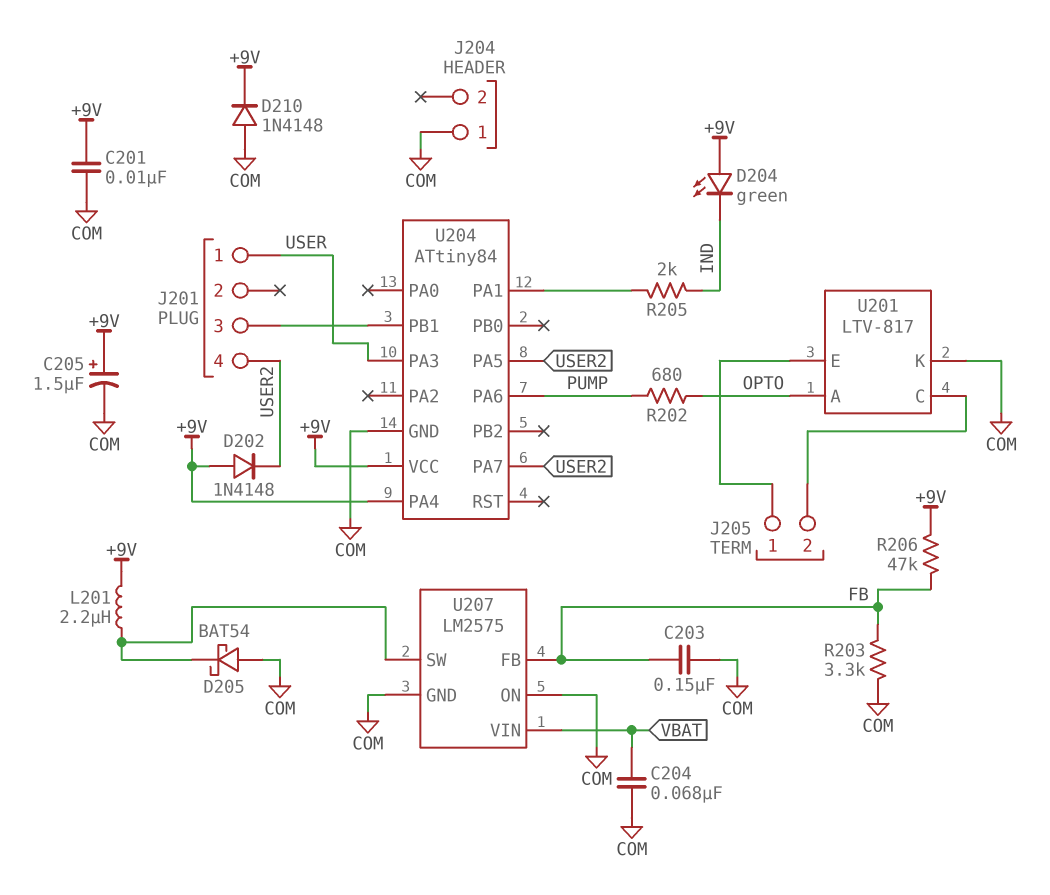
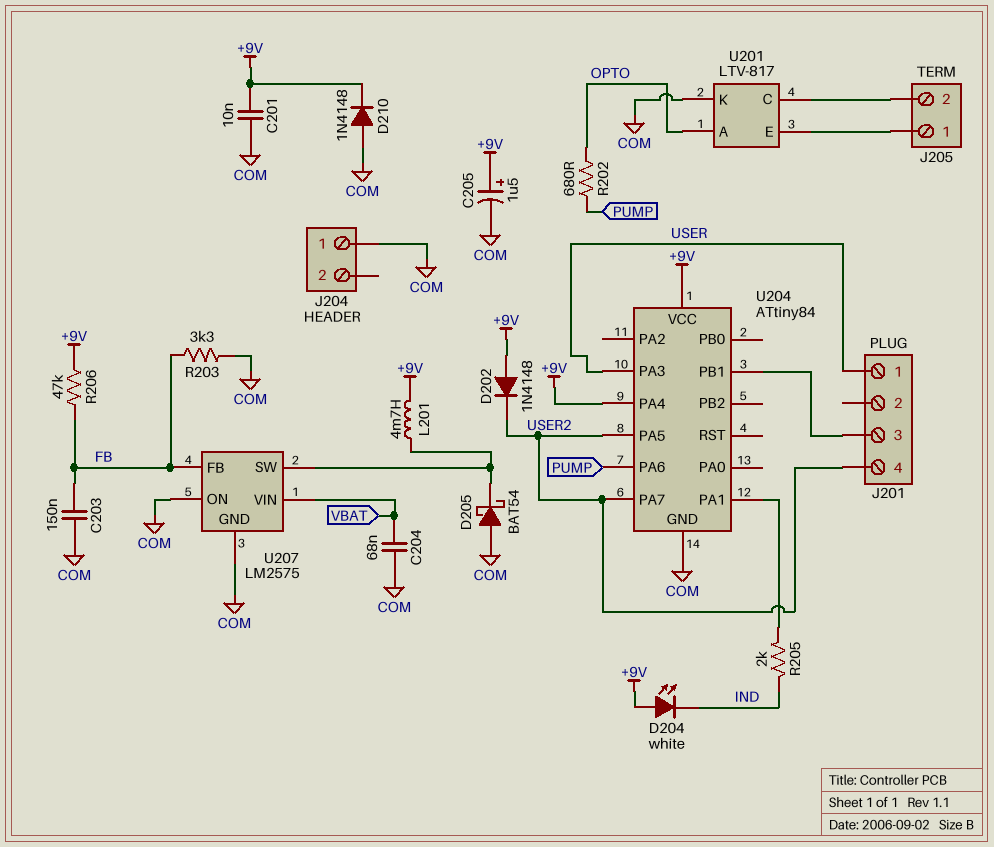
D204: LED green (A +9V, K IND) -> LED white (A +9V, K IND)
L201: 2.2uH (+9V, U207/SW) -> 4.7mH (+9V, U207/SW)

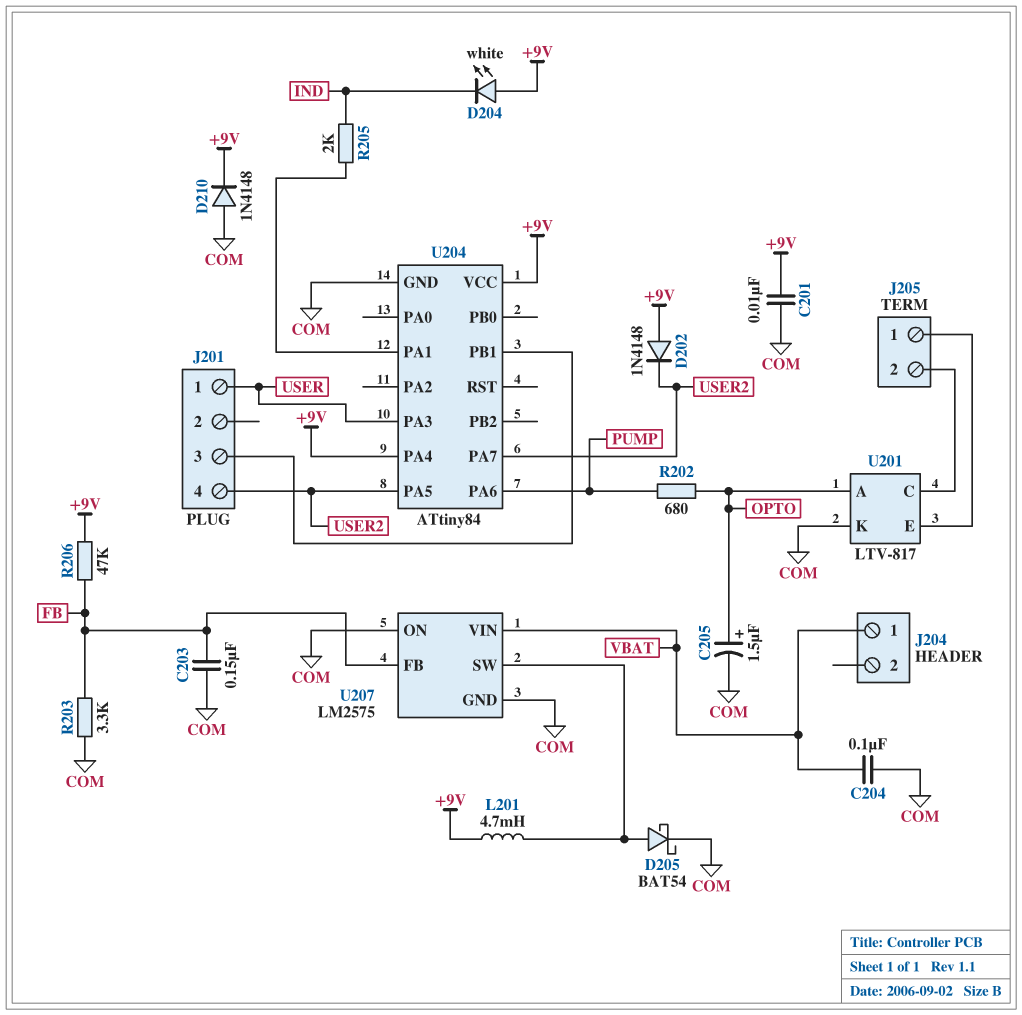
C204: 68nF (COM, VBAT) -> 100nF (COM, VBAT)
C205: 1.5uF (plus +9V, minus COM) -> 1.5uF (plus OPTO, minus COM)
D205: schottky BAT54 (A COM, K U207/SW) -> schottky BAT54 (A U207/SW, K COM)
J204 pin 1: COM -> VBAT

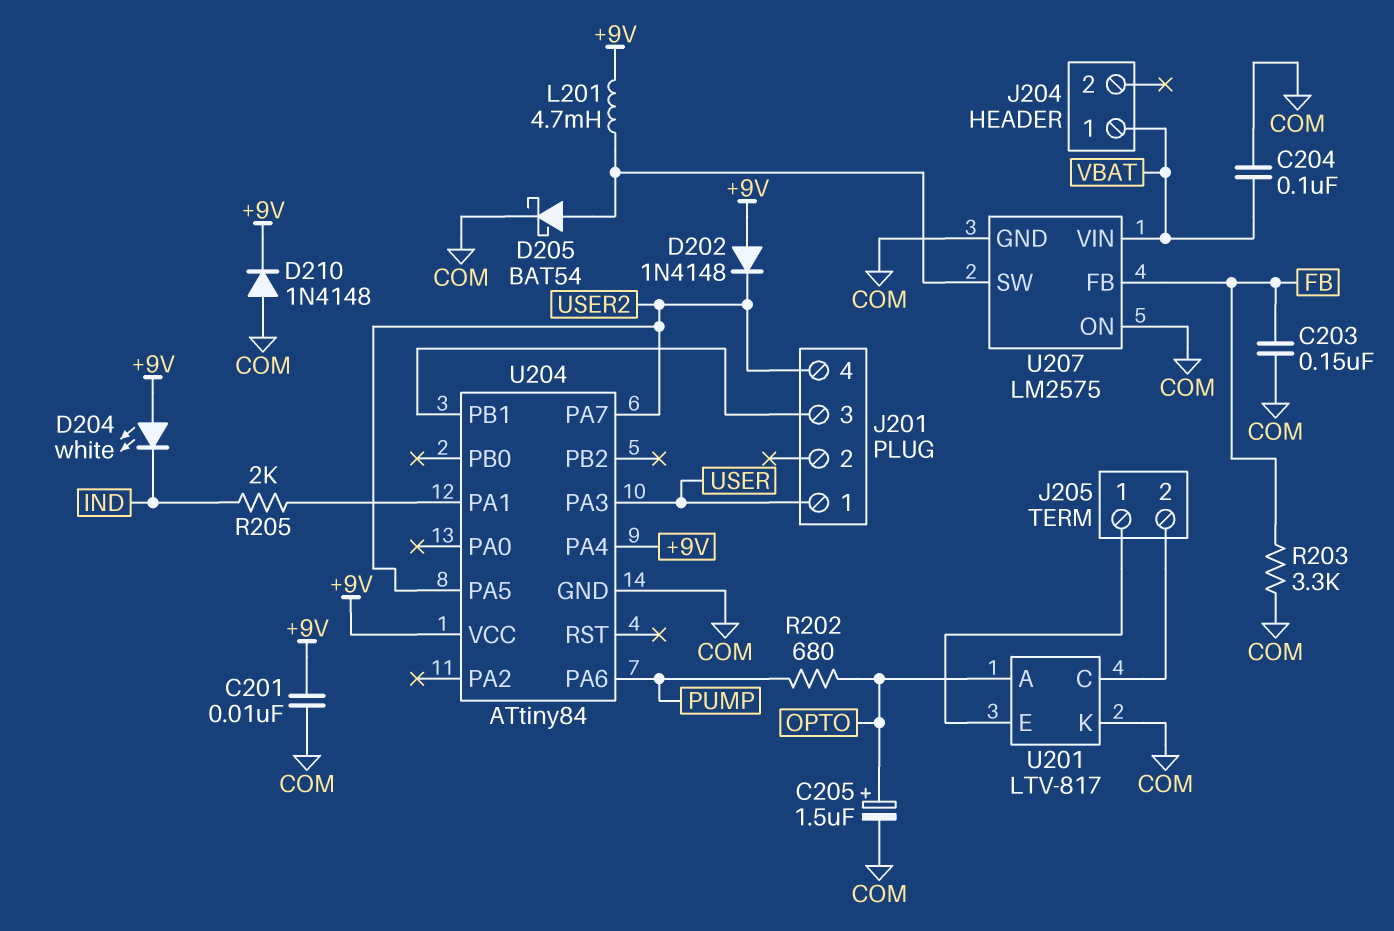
R206: 47k (+9V, FB) -> none

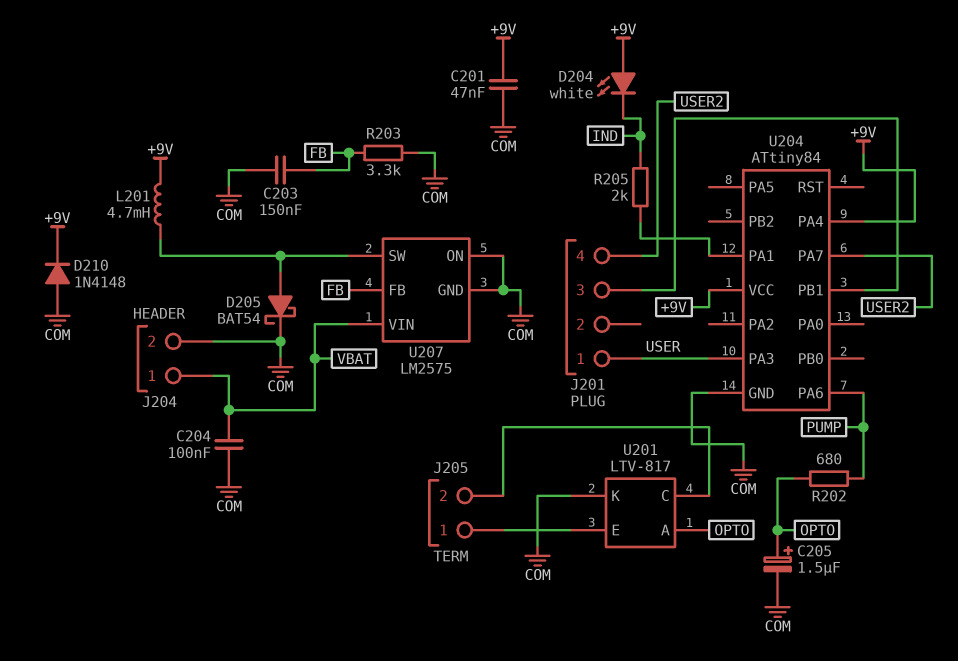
C201: 10nF (+9V, COM) -> 47nF (+9V, COM)
D202: diode 1N4148 (A +9V, K USER2) -> none
J204 pin 2: none -> COM
U204 pin PA5: USER2 -> none

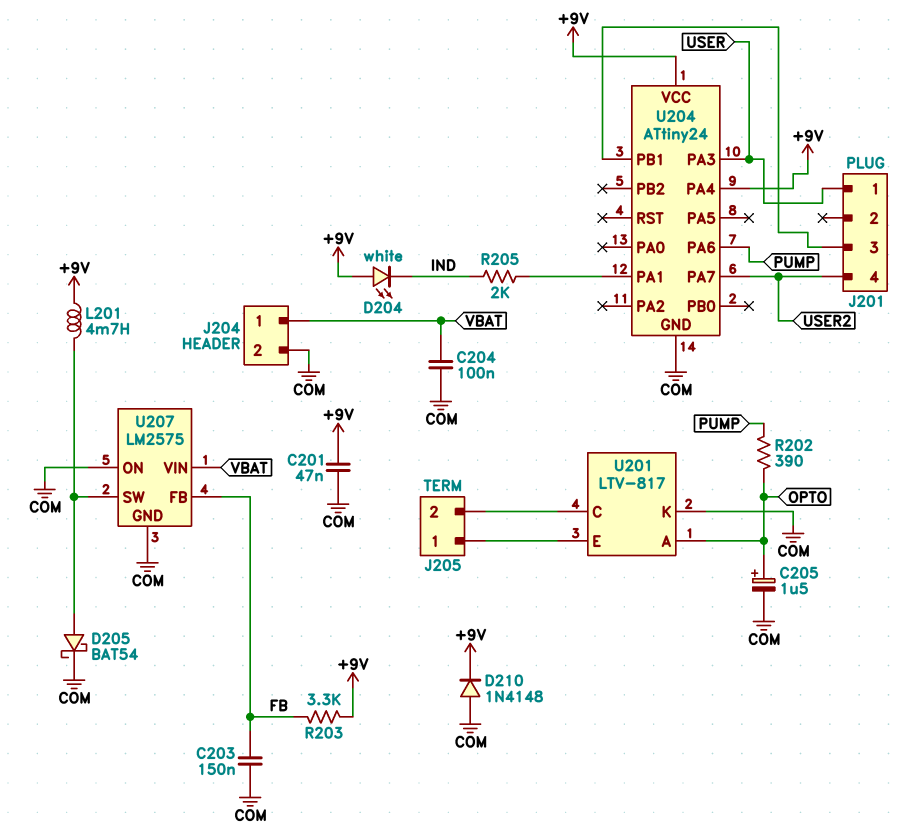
R202: 680 (OPTO, PUMP) -> 390 (OPTO, PUMP)
R203: 3.3k (COM, FB) -> 3.3k (+9V, FB)
U204: ATtiny84 -> ATtiny24

